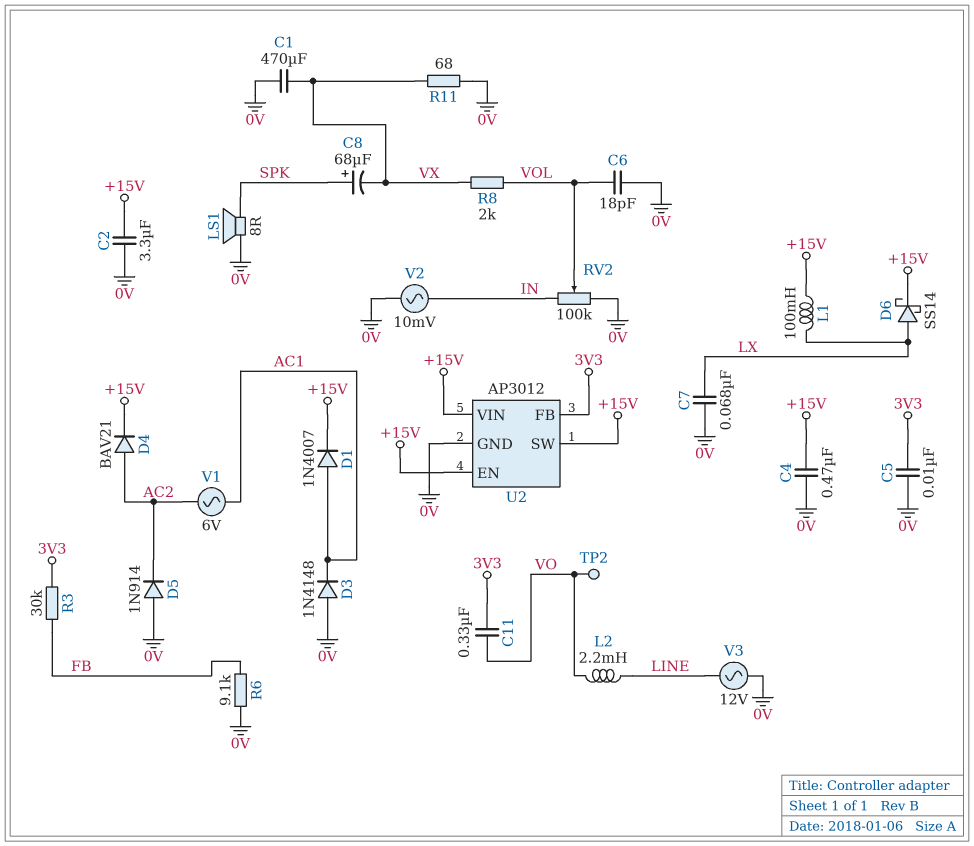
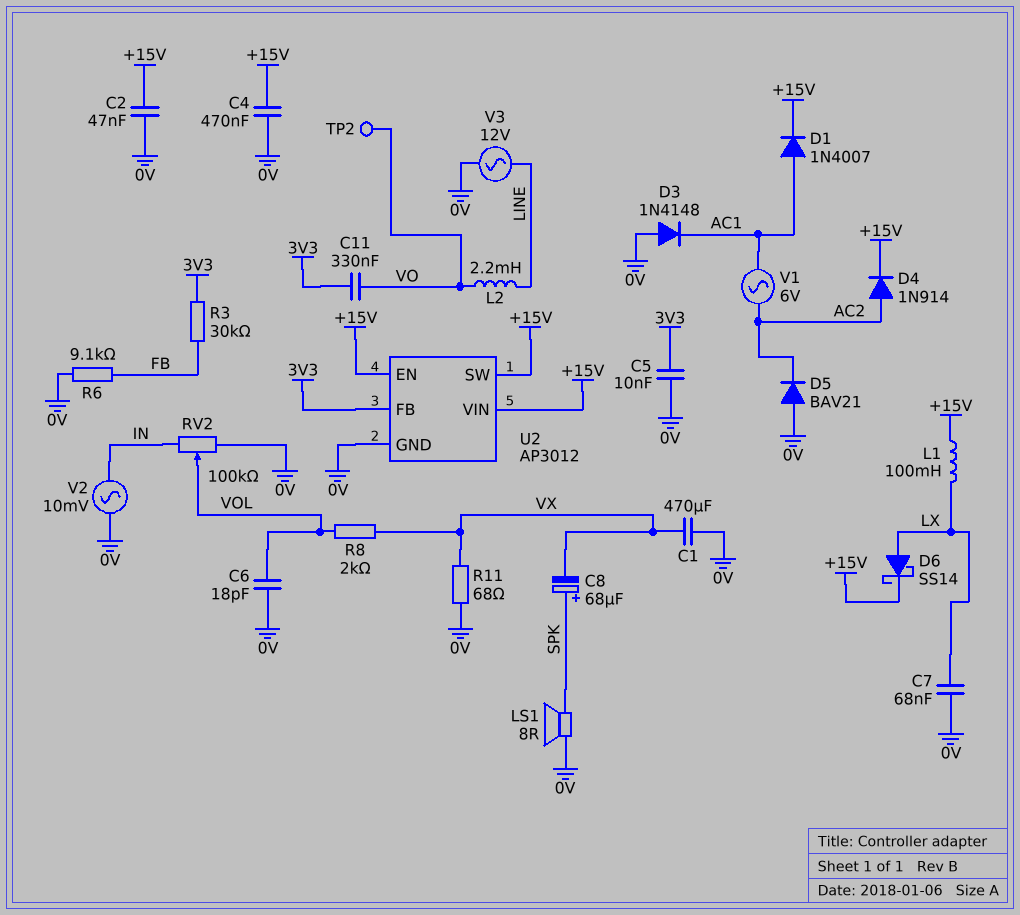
C2: 3.3uF (+15V, 0V) -> 47nF (+15V, 0V)
D4: diode BAV21 (A AC2, K +15V) -> diode 1N914 (A AC2, K +15V)
D5: diode 1N914 (A 0V, K AC2) -> diode BAV21 (A 0V, K AC2)

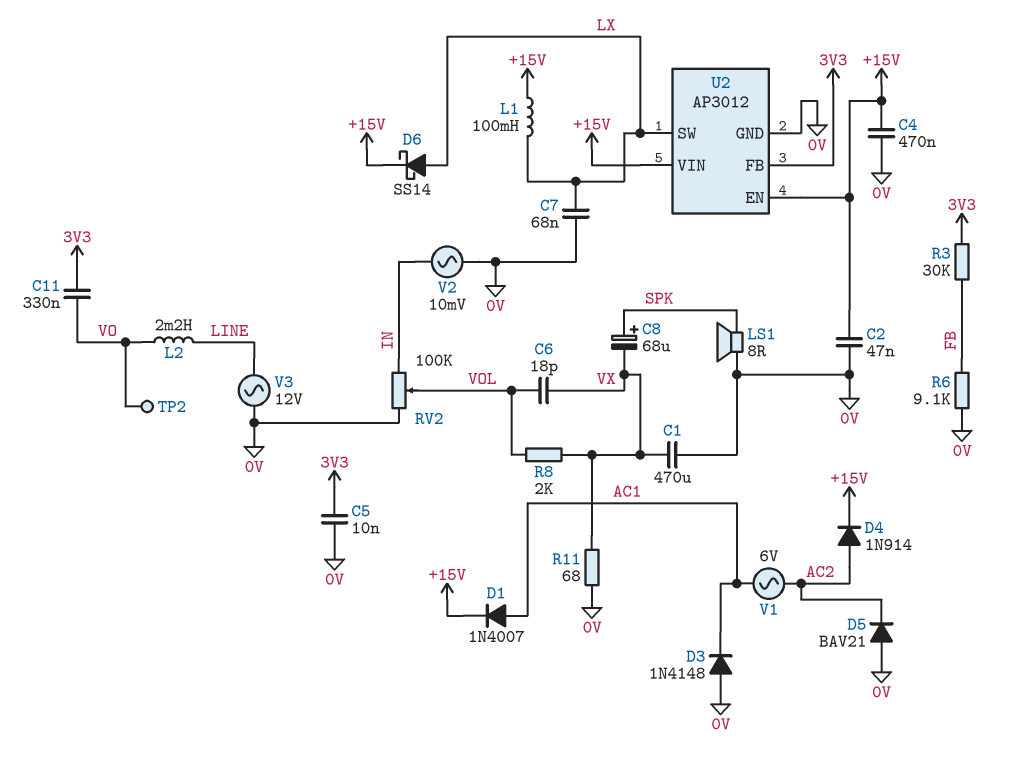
C6: 18pF (0V, VOL) -> 18pF (VOL, VX)
U2 pin SW: +15V -> LX

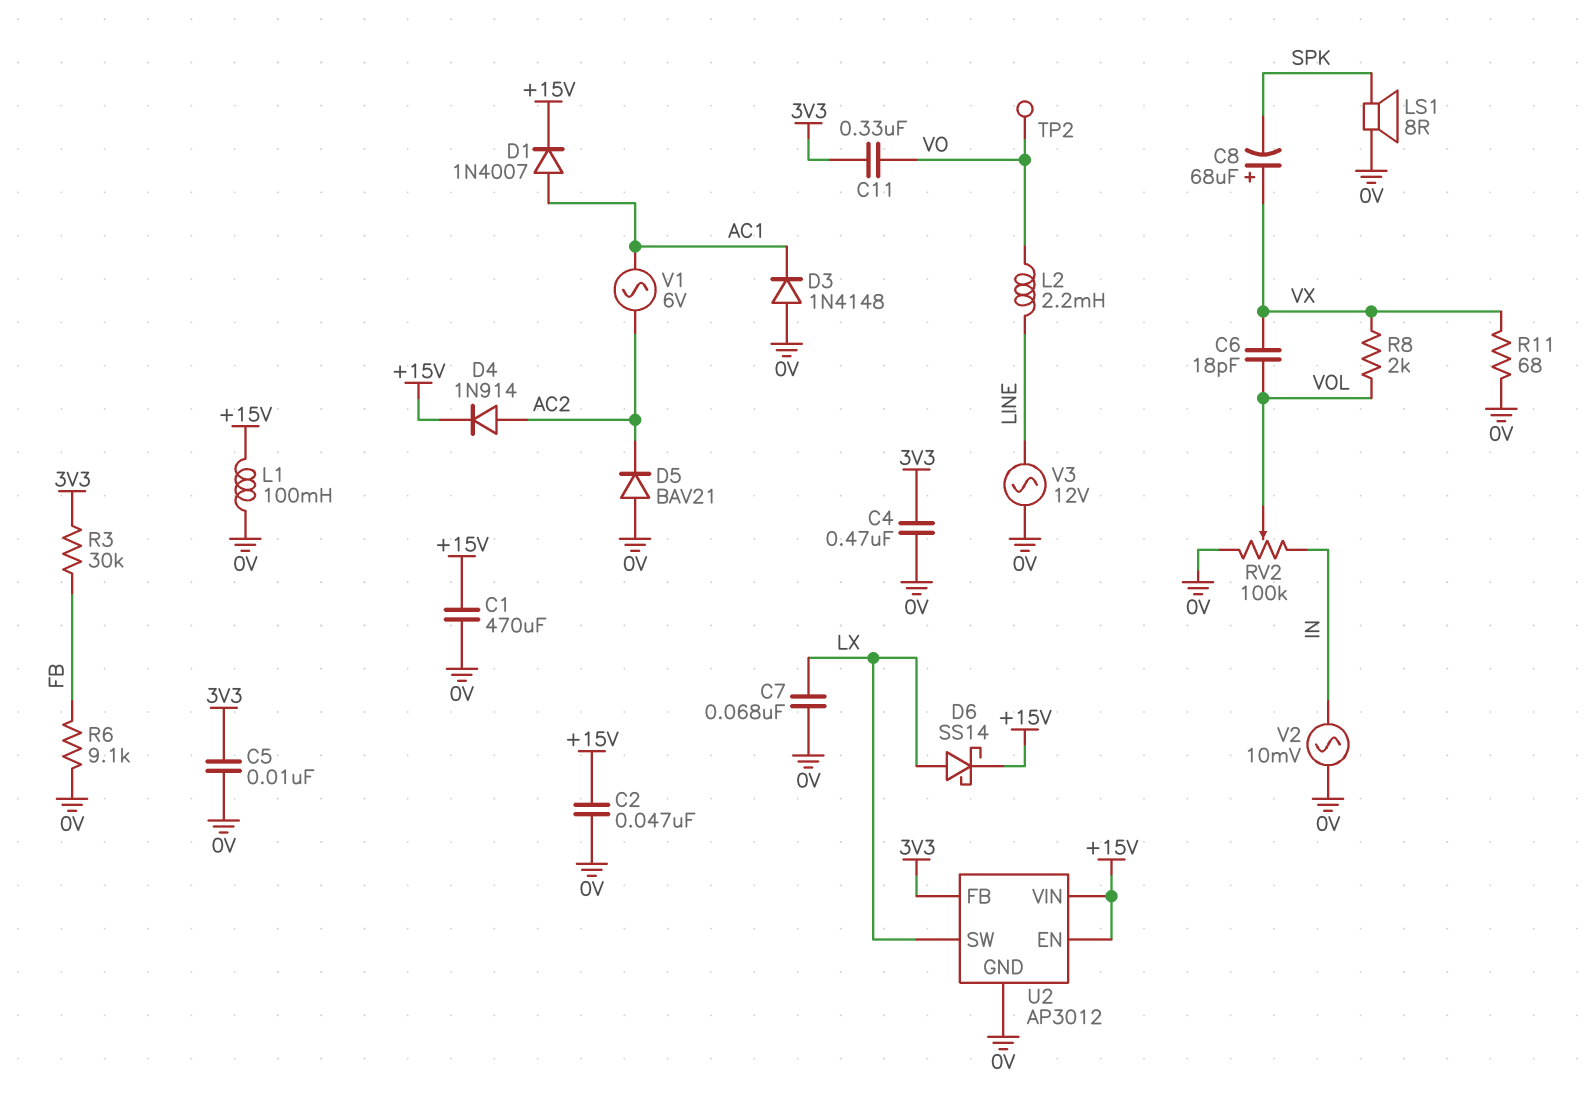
C1: 470uF (0V, VX) -> 470uF (+15V, 0V)
C4: 470nF (+15V, 0V) -> 470nF (0V, 3V3)
C8: 68uF (plus SPK, minus VX) -> 68uF (plus VX, minus SPK)
L1: 100mH (+15V, LX) -> 100mH (+15V, 0V)

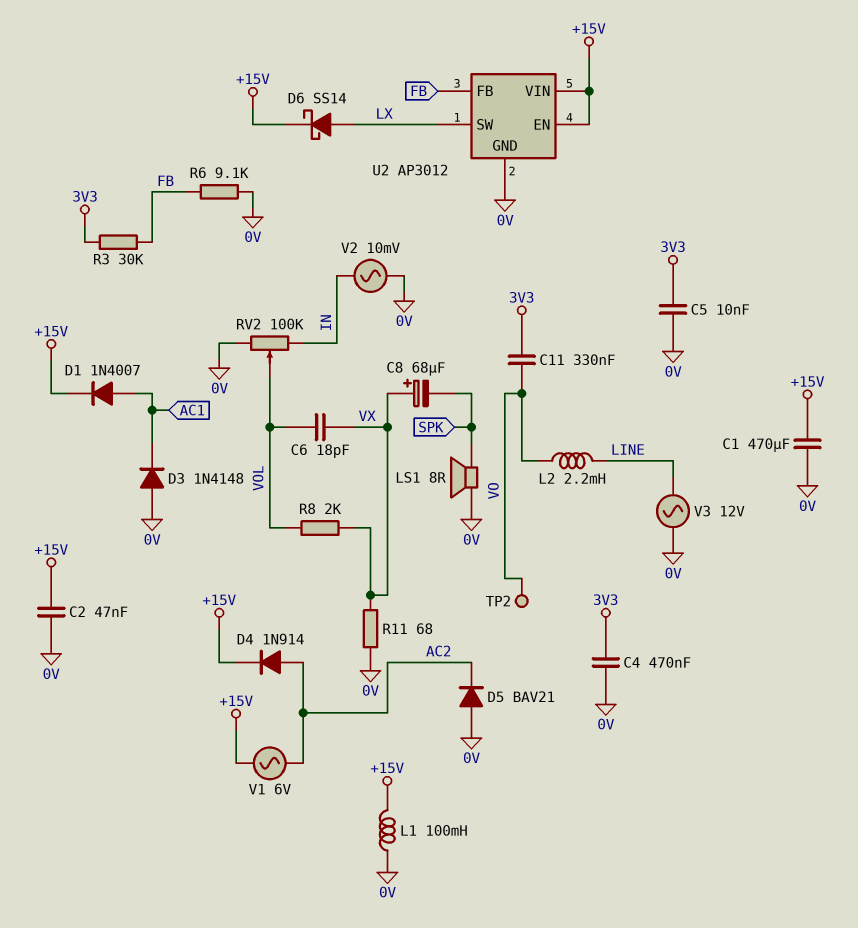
C7: 68nF (0V, LX) -> none
U2 pin FB: 3V3 -> FB
V1: AC 6V (AC1, AC2) -> AC 6V (+15V, AC2)

